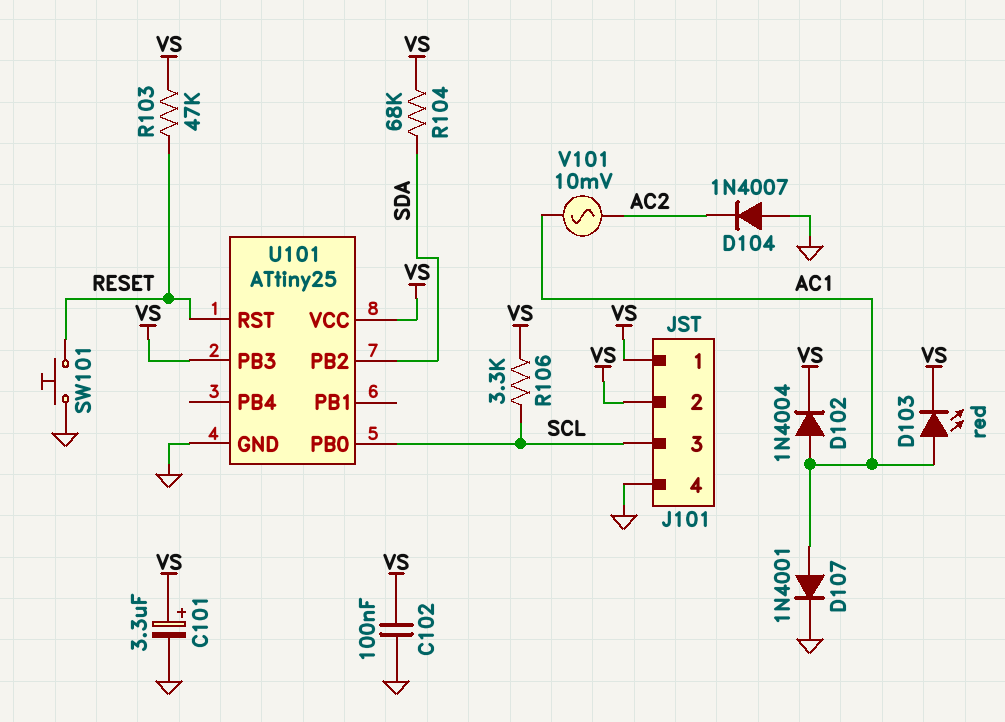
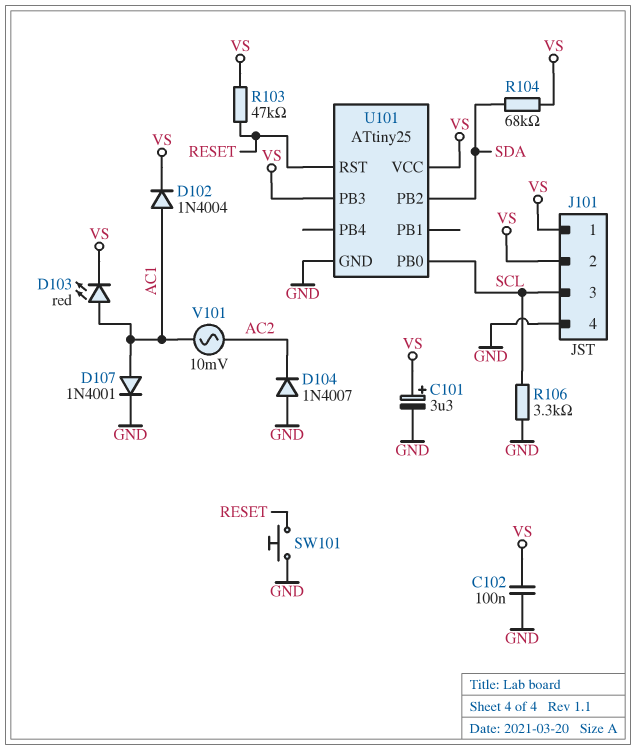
R106: 3.3k (SCL, VS) -> 3.3k (GND, SCL)

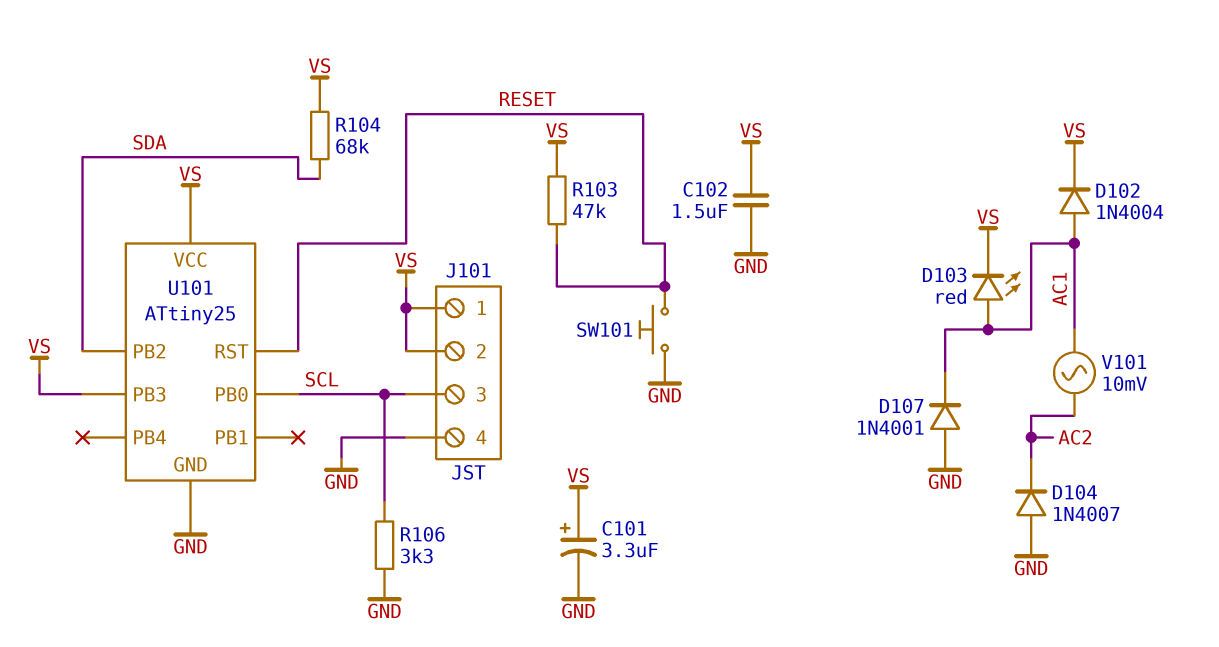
C102: 100nF (GND, VS) -> 1.5uF (GND, VS)
D107: diode 1N4001 (A AC1, K GND) -> diode 1N4001 (A GND, K AC1)

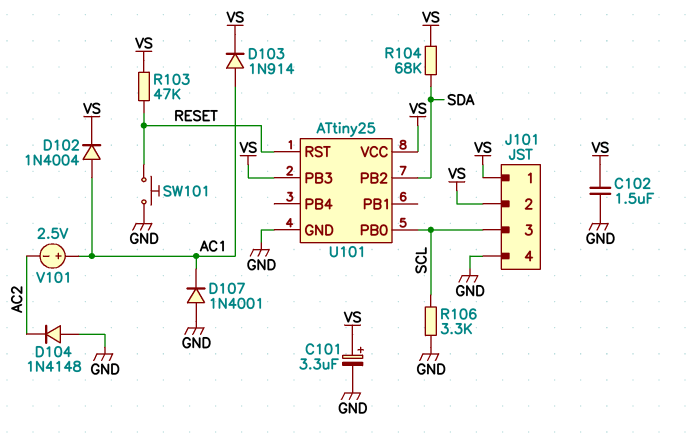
D103: LED red (A AC1, K VS) -> diode 1N914 (A AC1, K VS)
D104: diode 1N4007 (A GND, K AC2) -> diode 1N4148 (A GND, K AC2)
V101: AC 10mV (AC1, AC2) -> 2.5V (plus AC1, minus AC2)

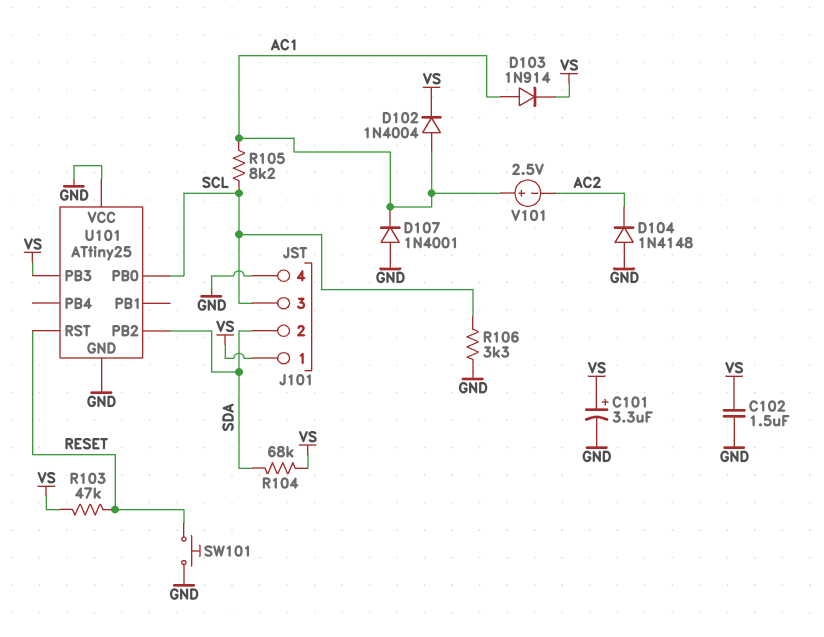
J101 pin 2: VS -> SDA
R105: none -> 8.2k (AC1, SCL)
U101 pin VCC: VS -> GND

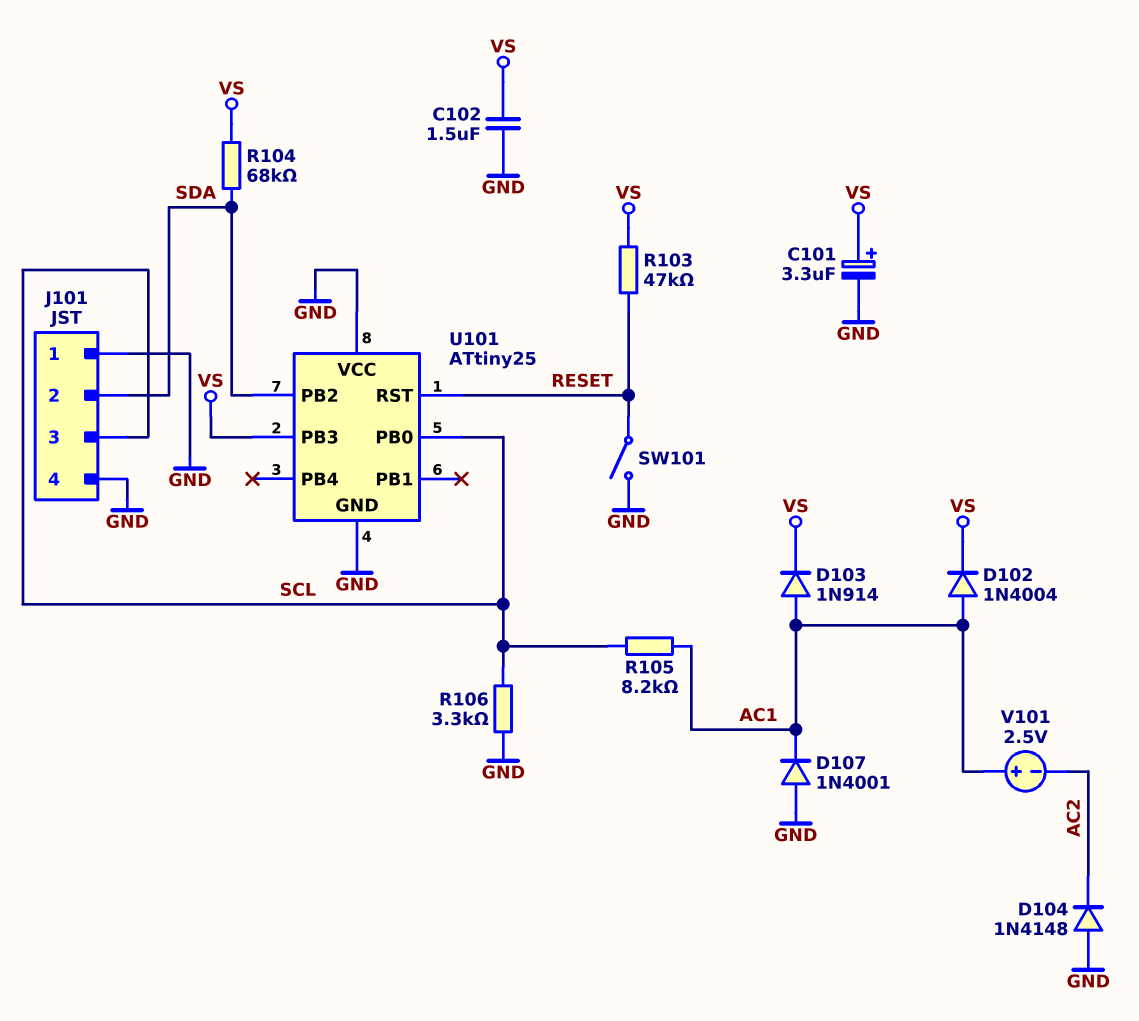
J101 pin 1: VS -> GND
SW101: button (GND, RESET) -> switch (GND, RESET)

